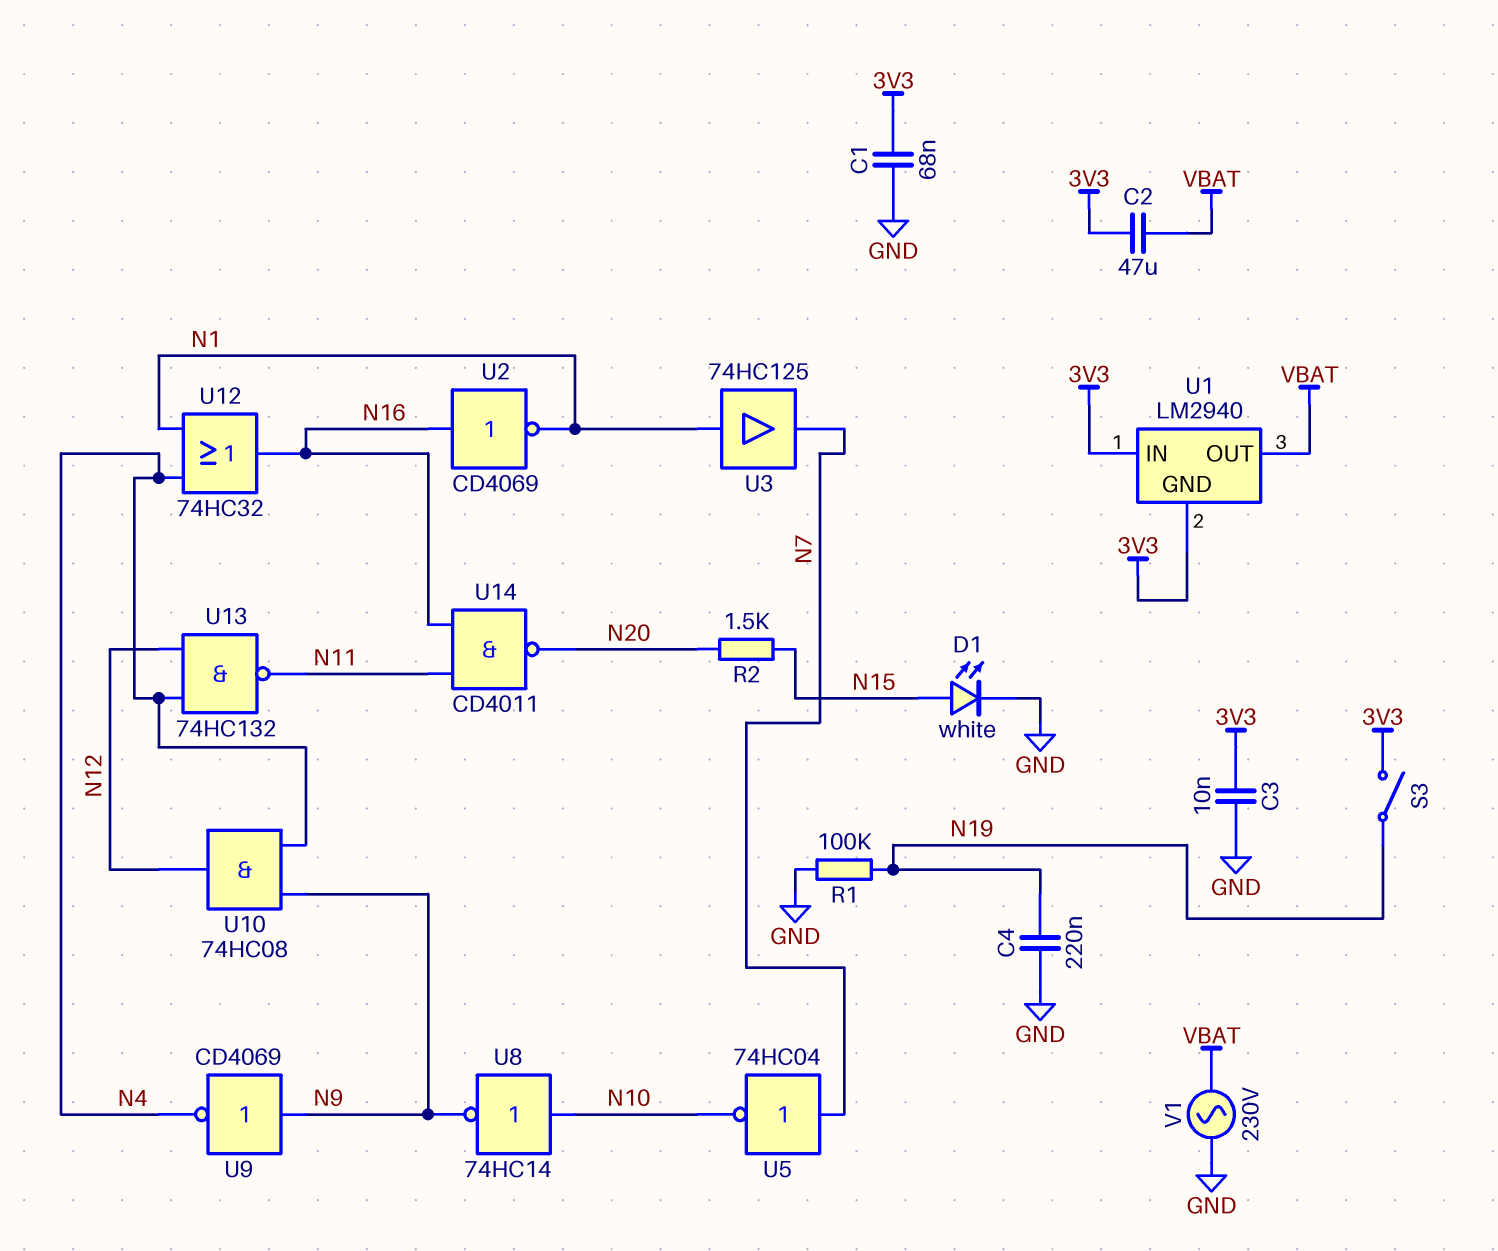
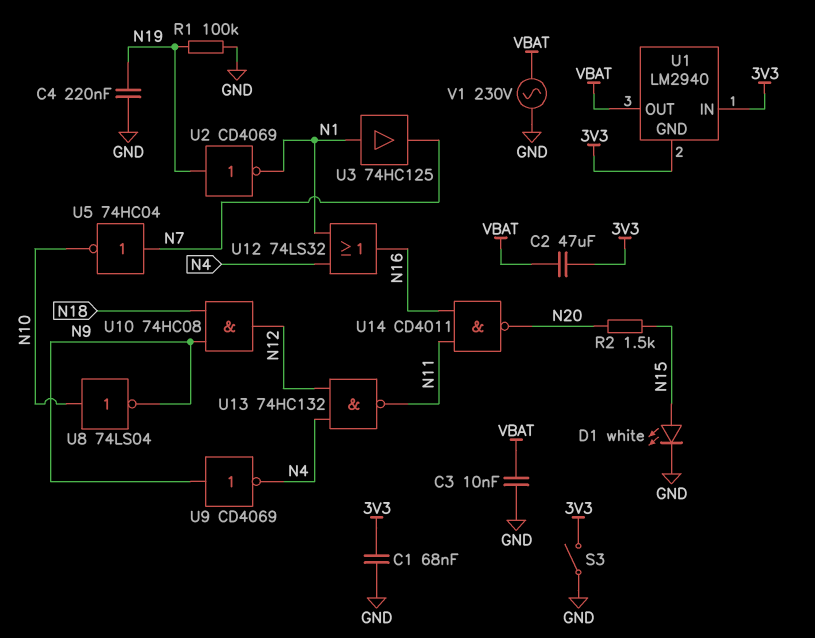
C3: 10nF (3V3, GND) -> 10nF (GND, VBAT)
S3: switch (3V3, N19) -> switch (3V3, GND)
U2: NOT CD4069 (in N16, out N1) -> NOT CD4069 (in N19, out N1)
U8: NOT 74HC14 (in N10, out N9) -> NOT 74LS04 (in N10, out N9)
U10: AND 74HC08 (in N4, in N9, out N12) -> AND 74HC08 (in N9, in N18, out N12)
U12: OR 74HC32 (in N1, in N4, out N16) -> OR 74LS32 (in N1, in N4, out N16)

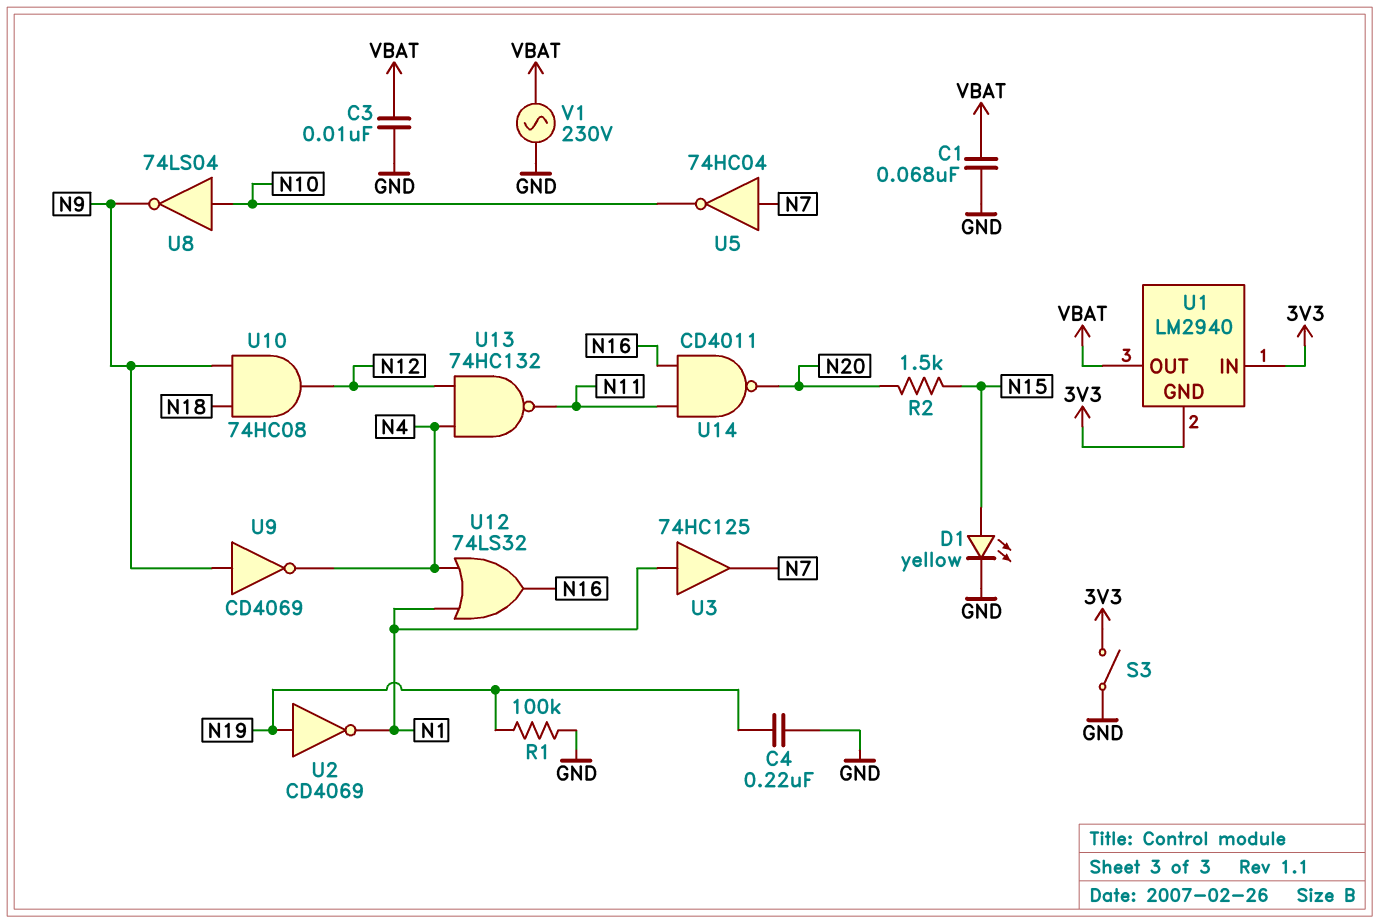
C1: 68nF (3V3, GND) -> 68nF (GND, VBAT)
C2: 47uF (3V3, VBAT) -> none
D1: LED white (A N15, K GND) -> LED yellow (A N15, K GND)

